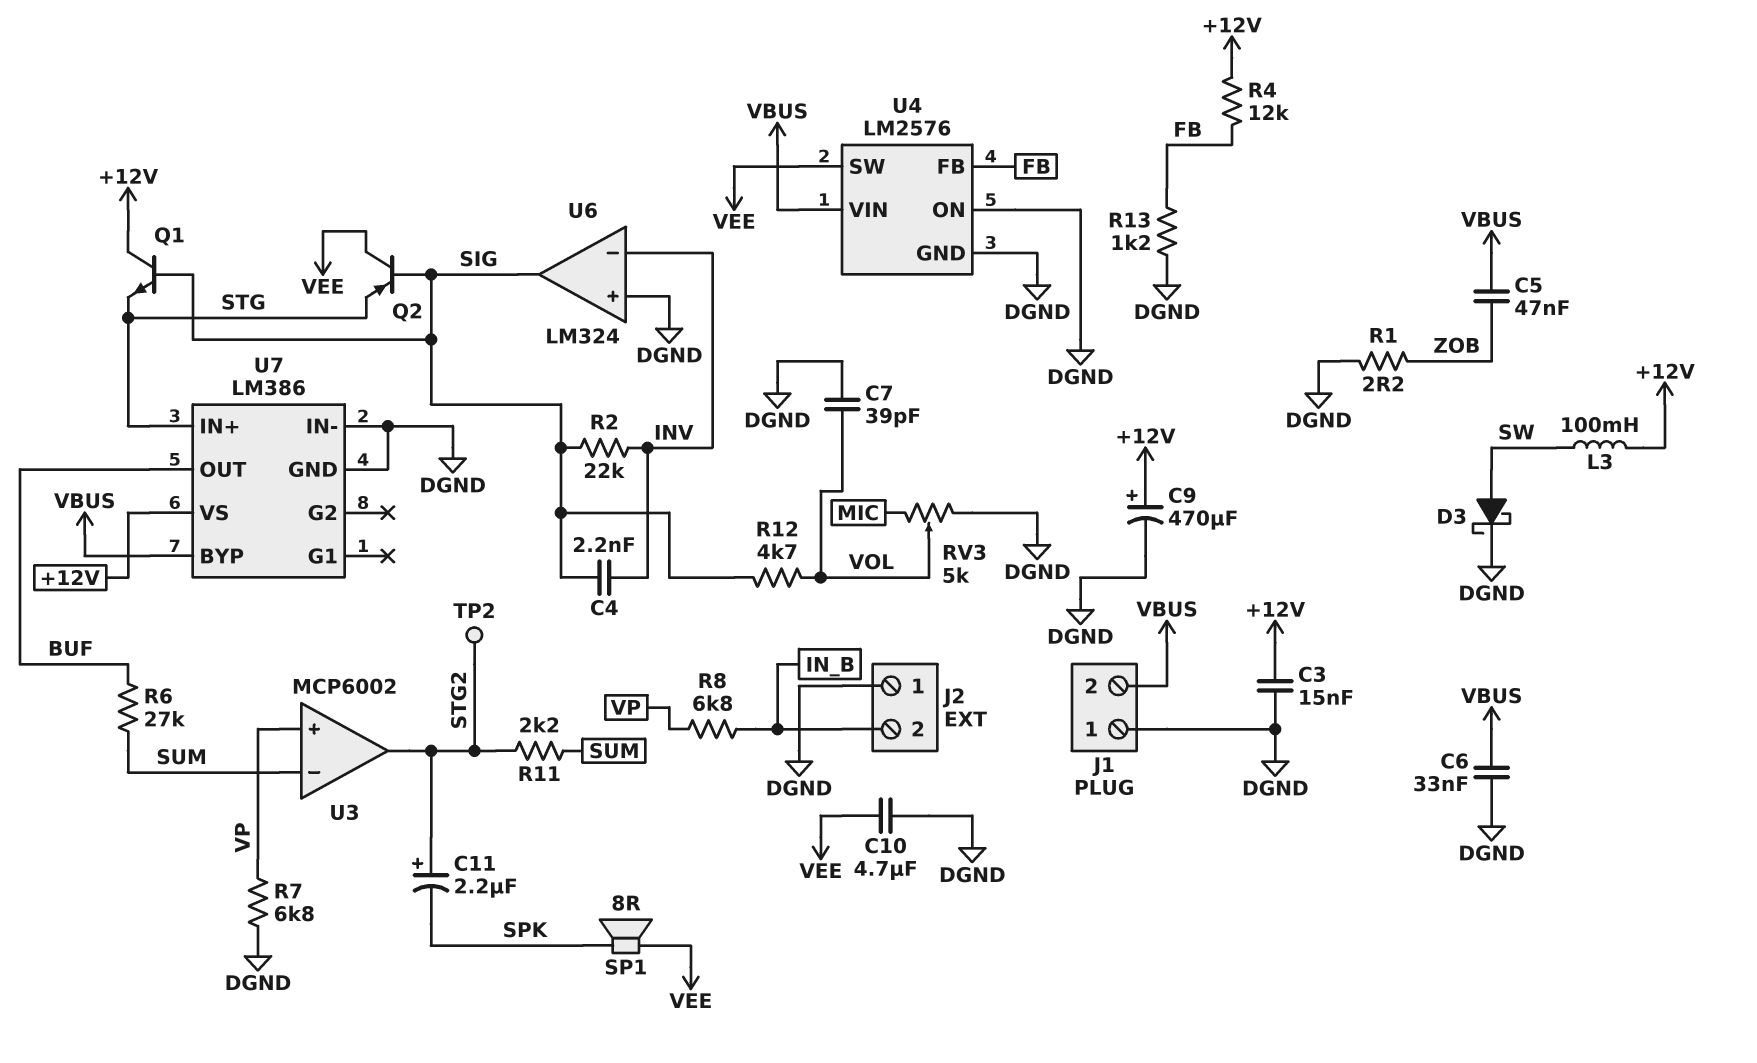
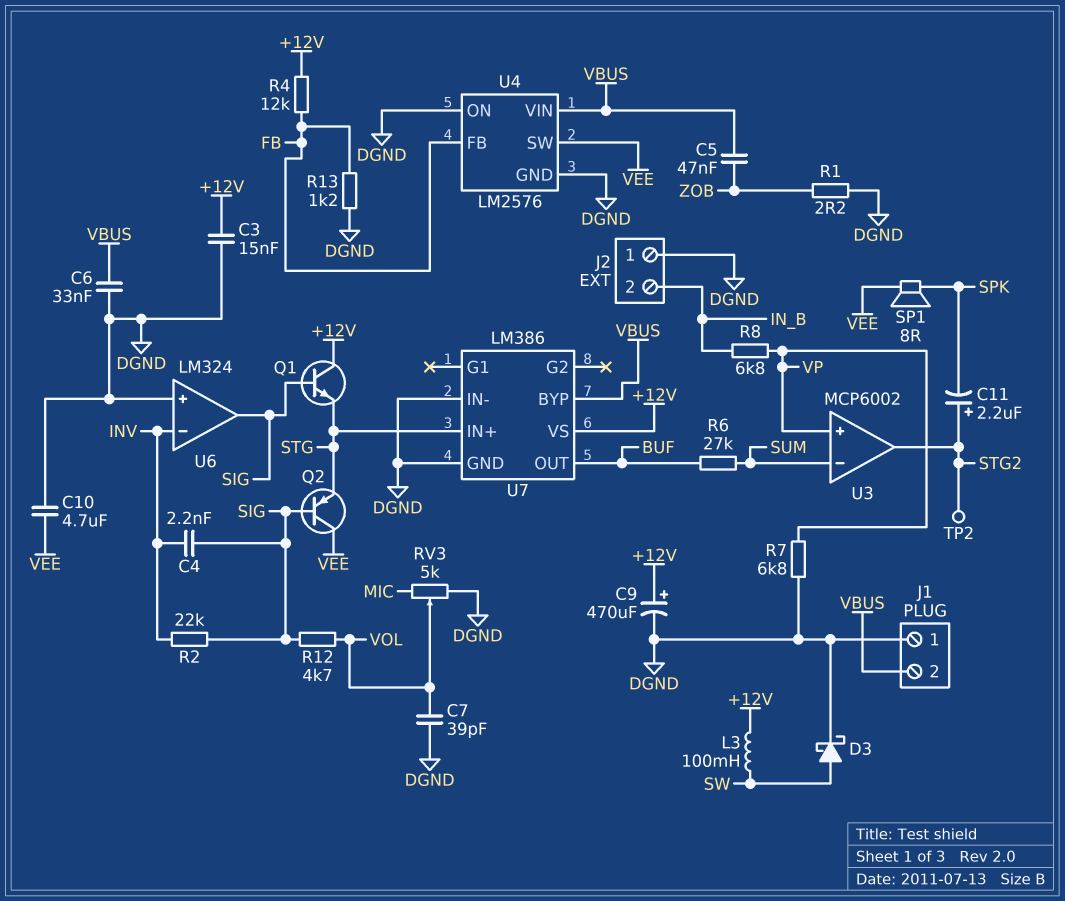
R11: 2.2k (STG2, SUM) -> none

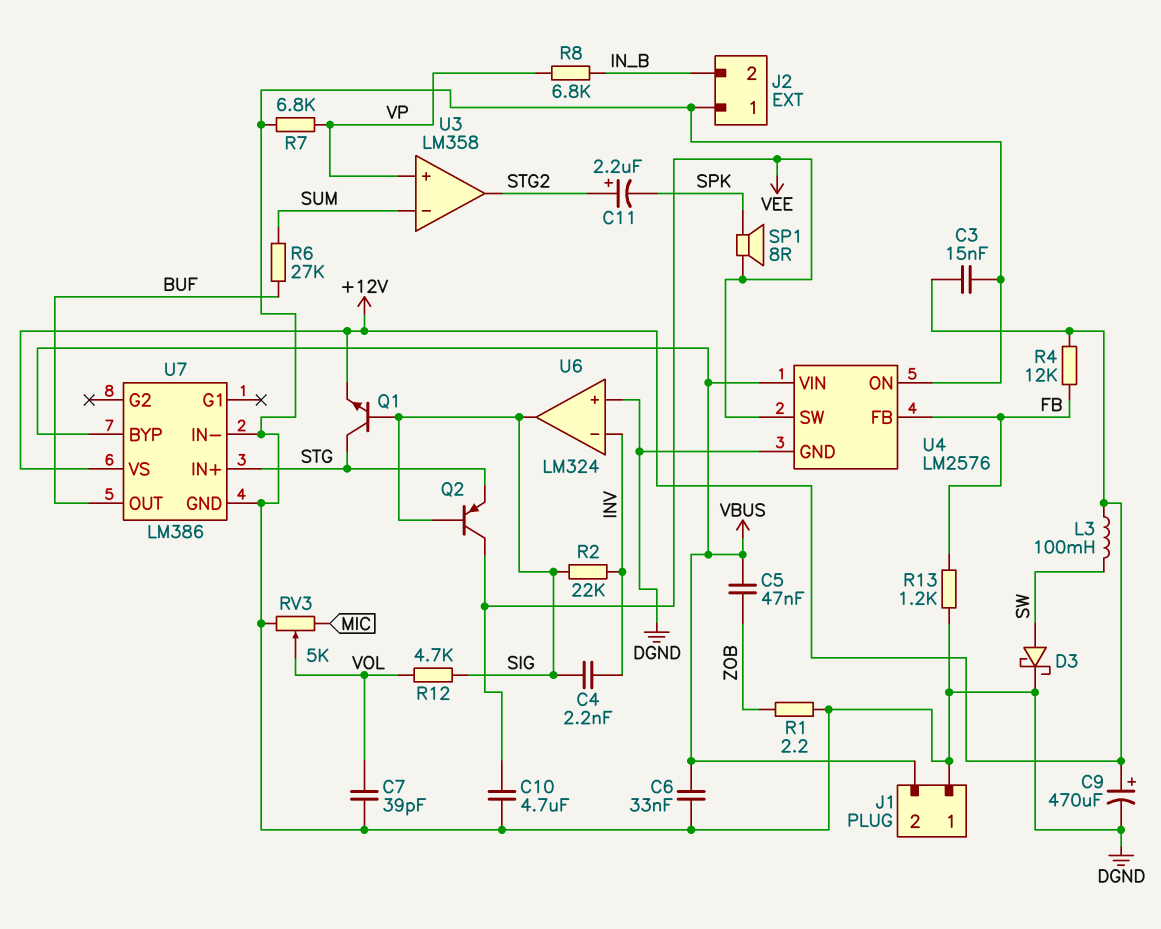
Q1: NPN (B SIG, C +12V, E STG) -> NPN (B SIG, C STG, E +12V)
TP2: test point (STG2) -> none
U3: MCP6002 -> LM358

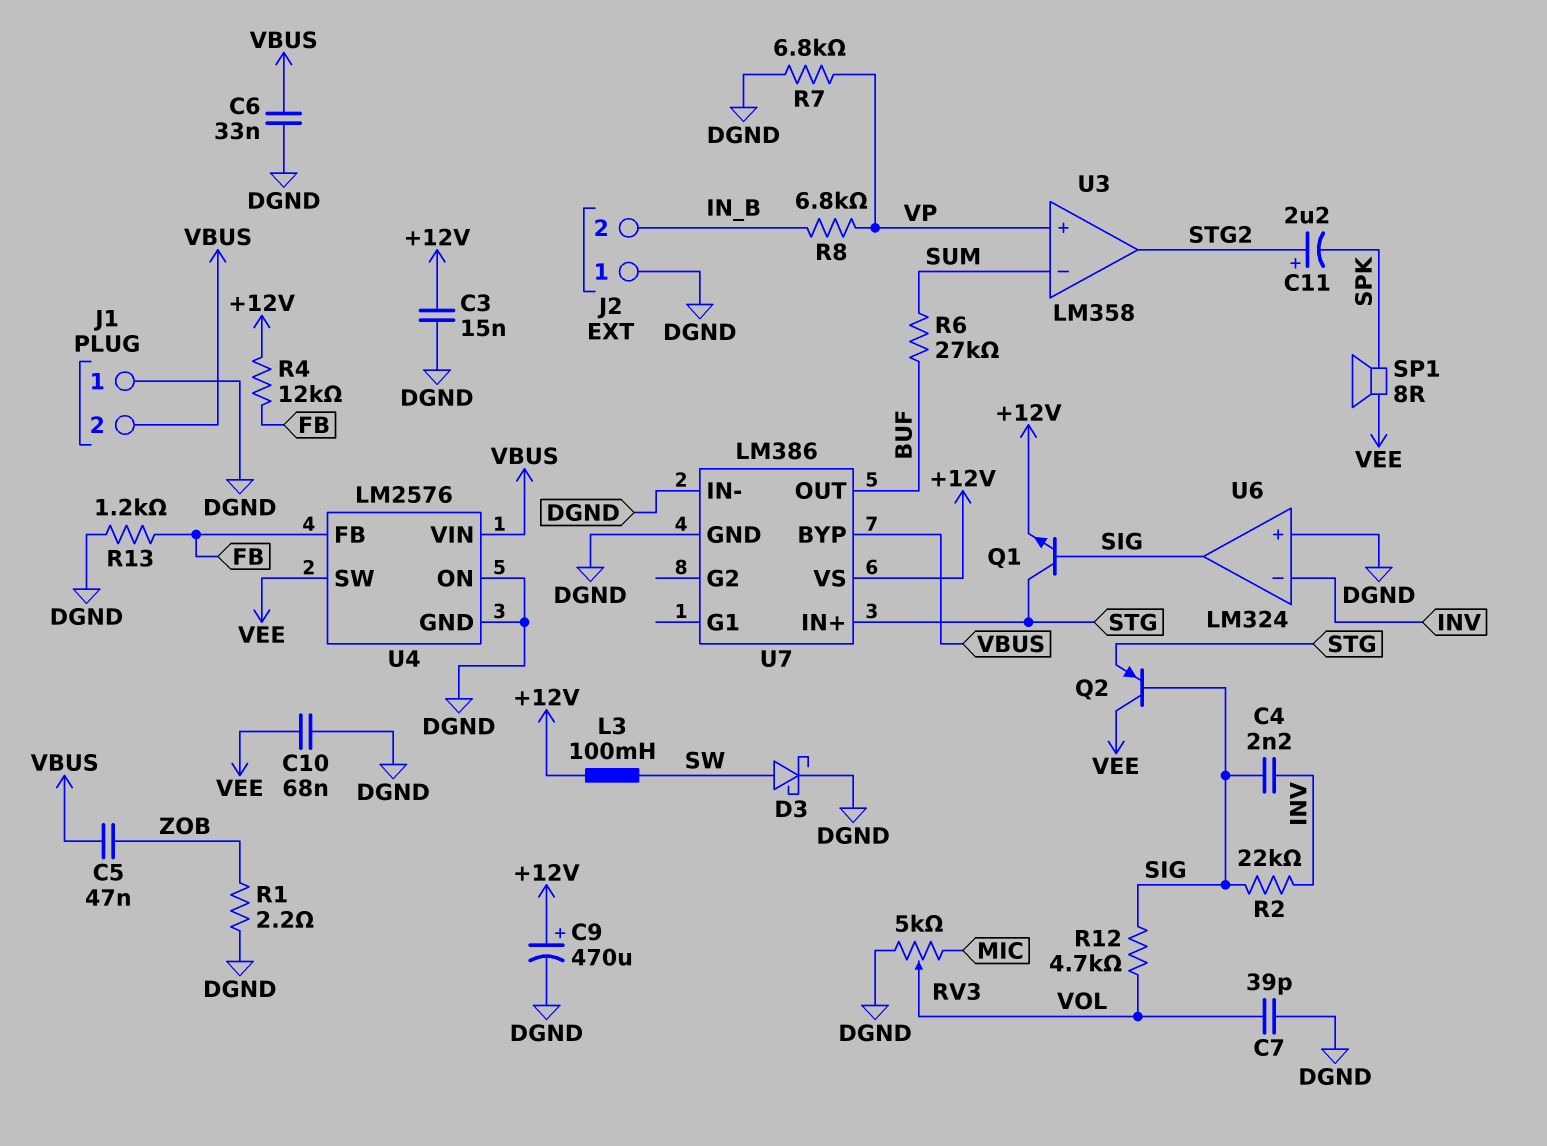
C10: 4.7uF (DGND, VEE) -> 68nF (DGND, VEE)

